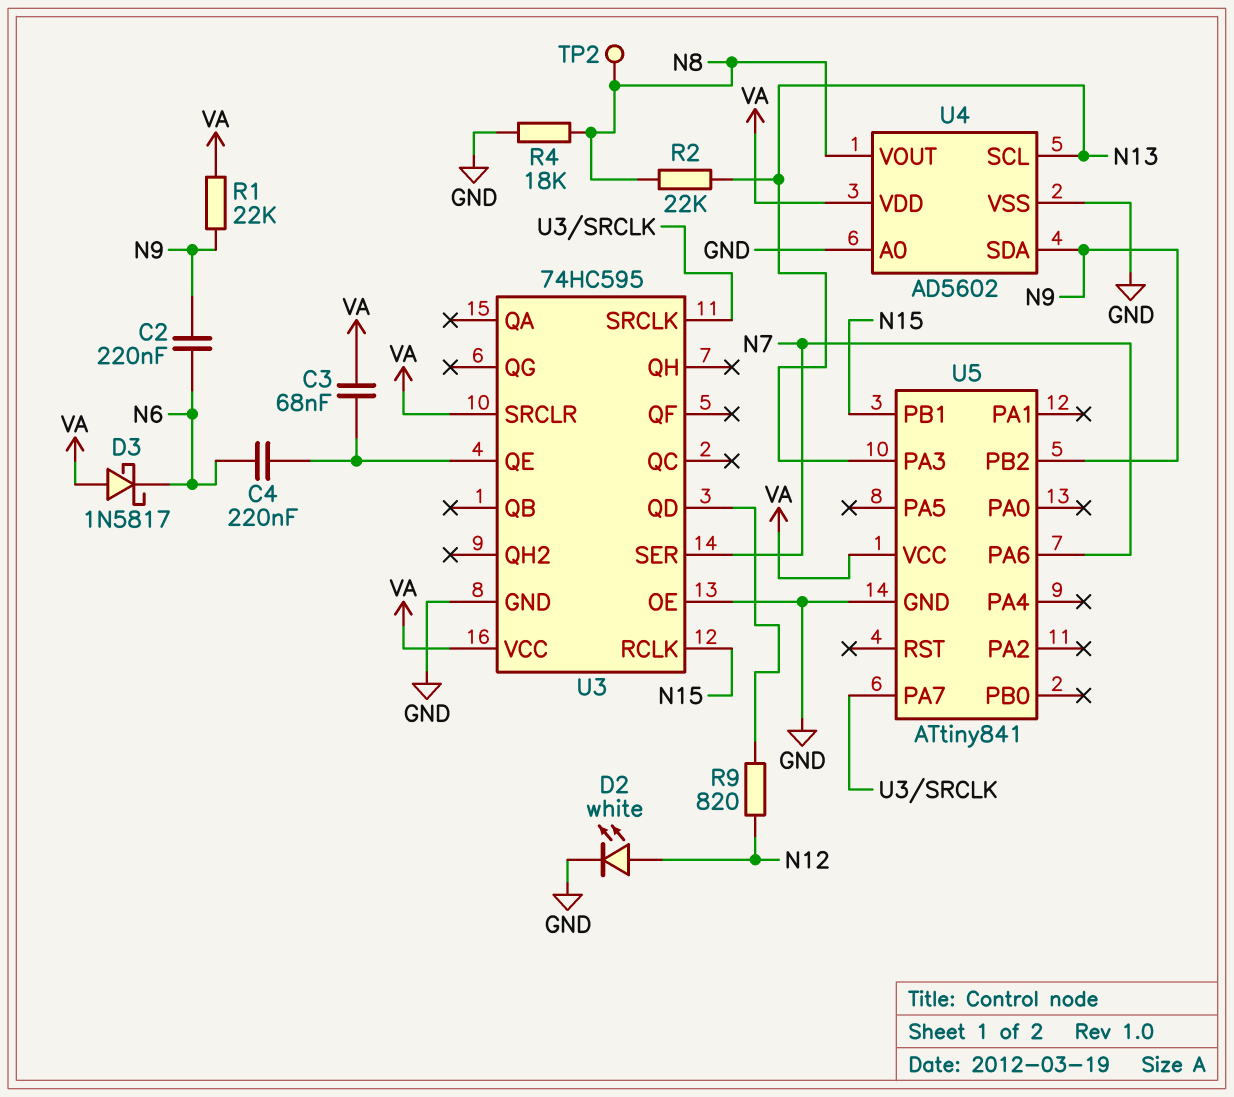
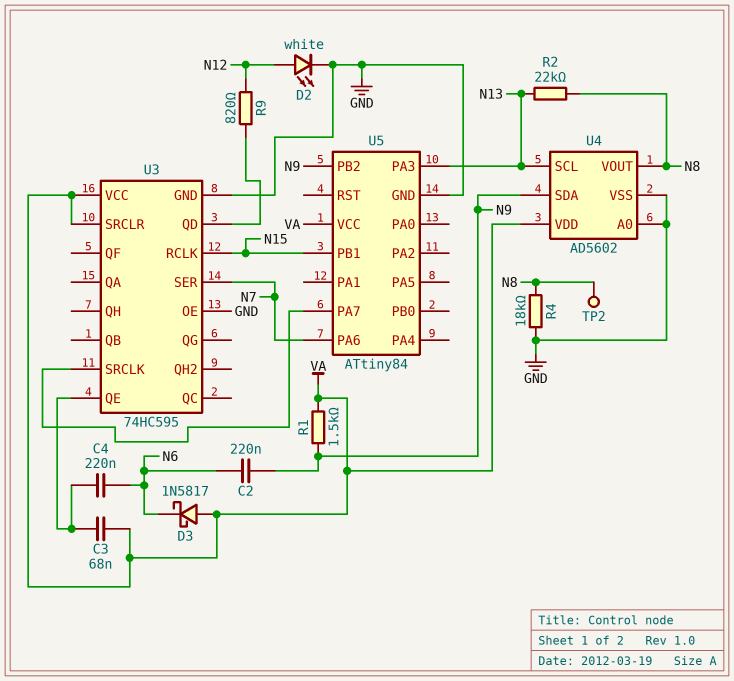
R1: 22k (N9, VA) -> 1.5k (N9, VA)
U5: ATtiny841 -> ATtiny84

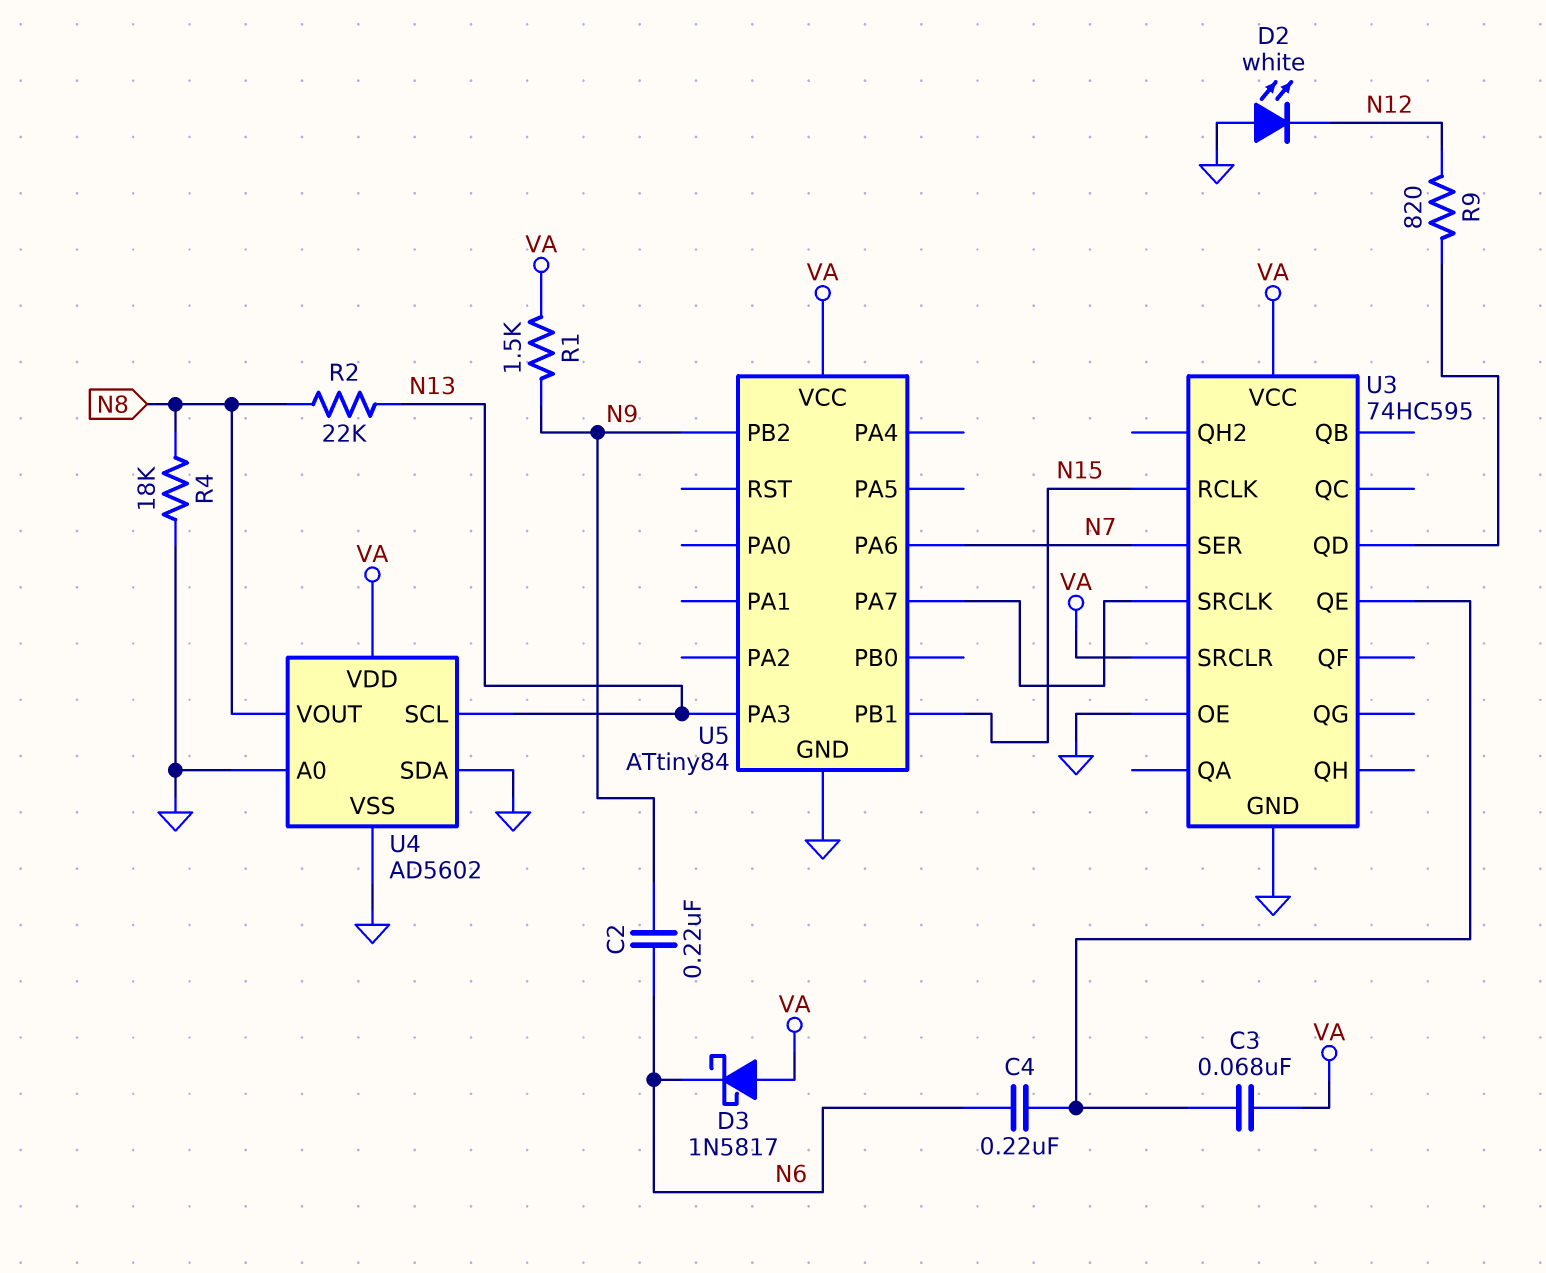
D2: LED white (A N12, K GND) -> LED white (A GND, K N12)
TP2: test point (N8) -> none
U4 pin SDA: N9 -> GND

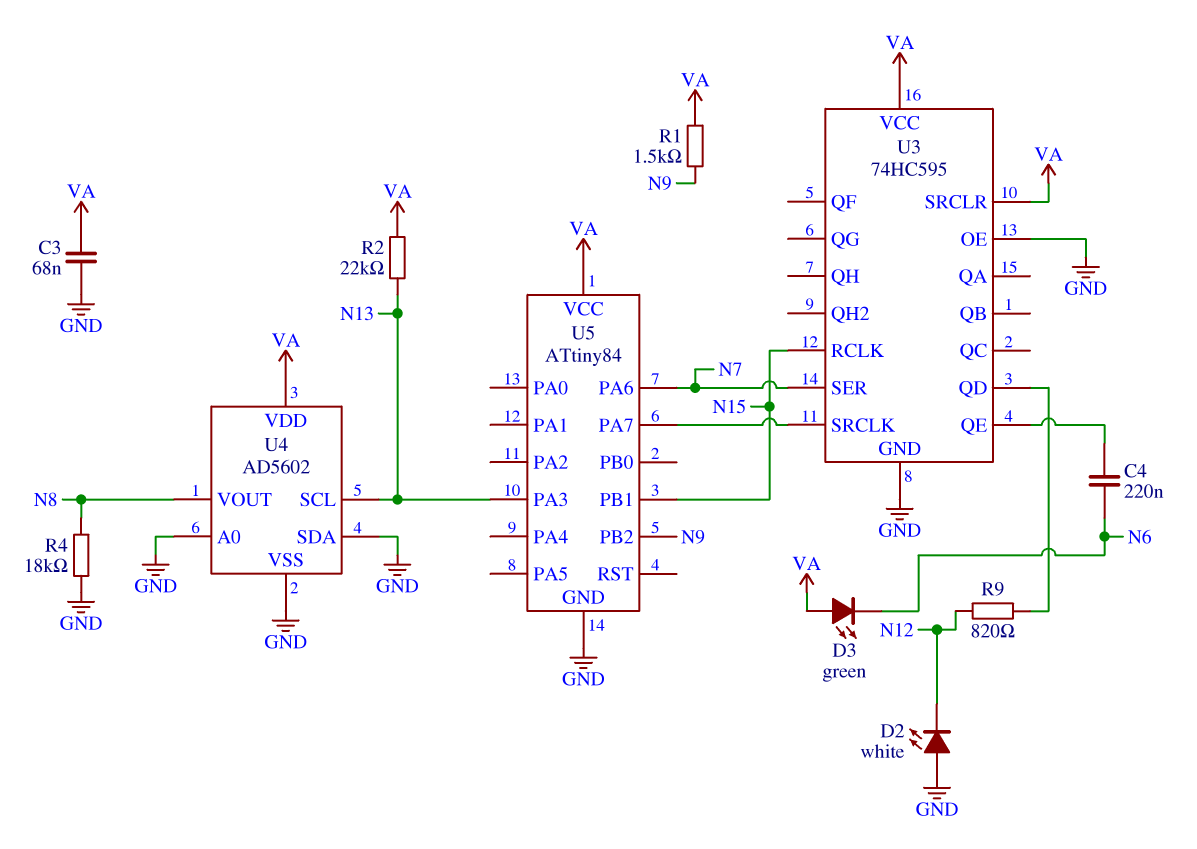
C2: 220nF (N6, N9) -> none
C3: 68nF (U3/QE, VA) -> 68nF (GND, VA)
D3: schottky 1N5817 (A VA, K N6) -> LED green (A VA, K N6)
R2: 22k (N8, N13) -> 22k (N13, VA)

